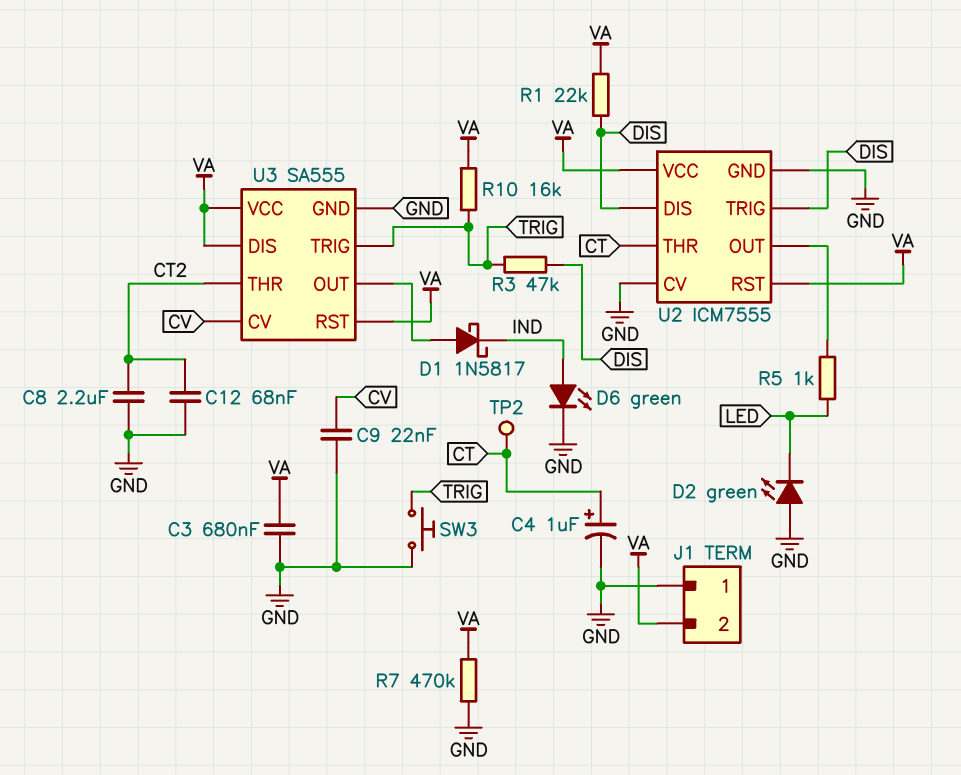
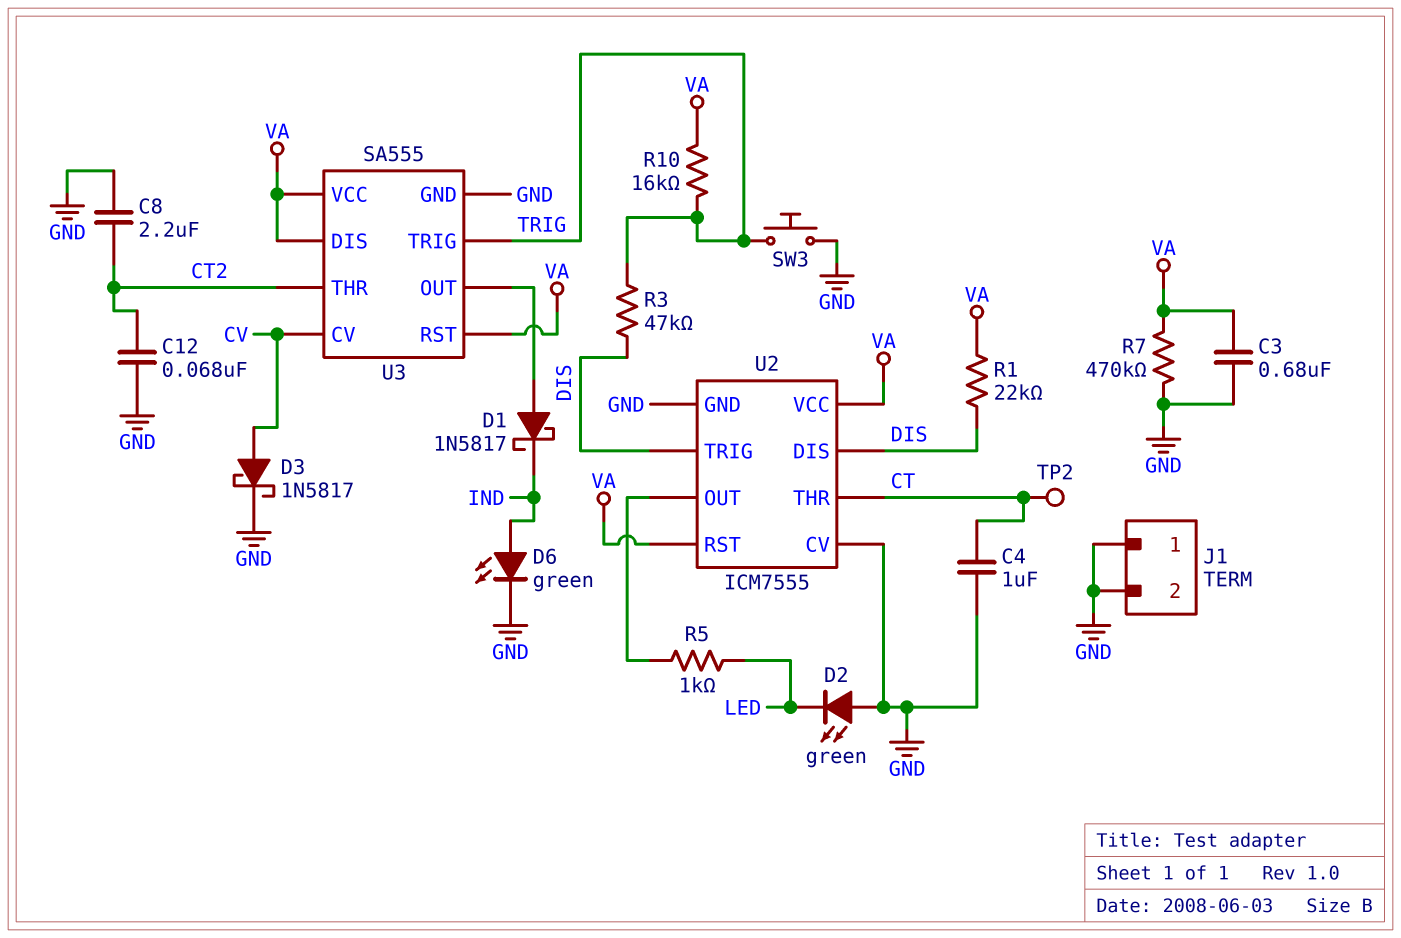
C4: 1uF (plus CT, minus GND) -> 1uF (CT, GND)
C9: 22nF (CV, GND) -> none
D3: none -> schottky 1N5817 (A CV, K GND)
J1 pin 2: VA -> GND

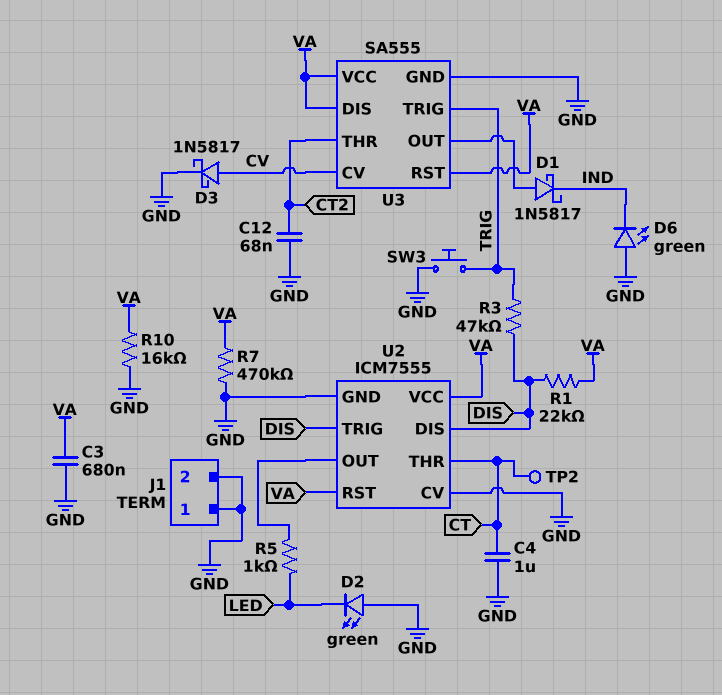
C8: 2.2uF (CT2, GND) -> none
D6: LED green (A IND, K GND) -> LED green (A GND, K IND)
R10: 16k (TRIG, VA) -> 16k (GND, VA)

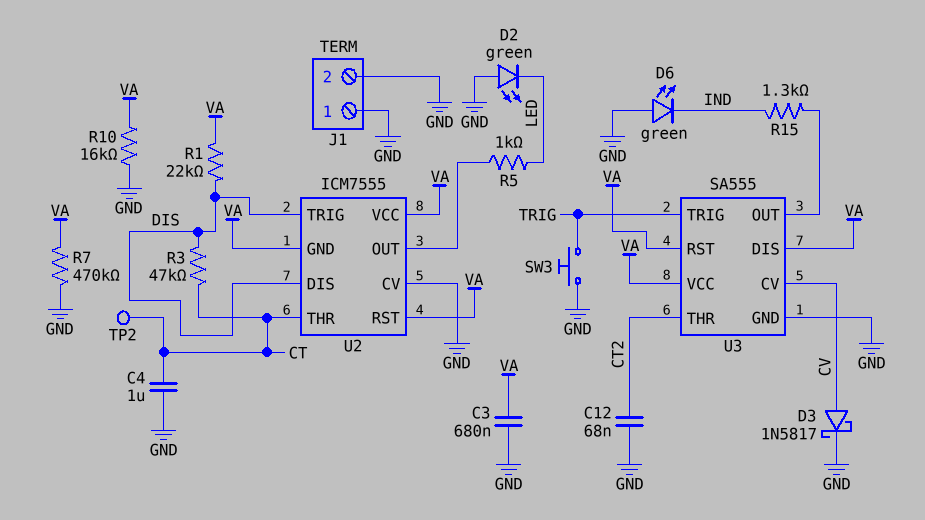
D1: schottky 1N5817 (A U3/OUT, K IND) -> none
R3: 47k (DIS, TRIG) -> 47k (CT, DIS)
R15: none -> 1.3k (IND, U3/OUT)
U2 pin GND: GND -> VA

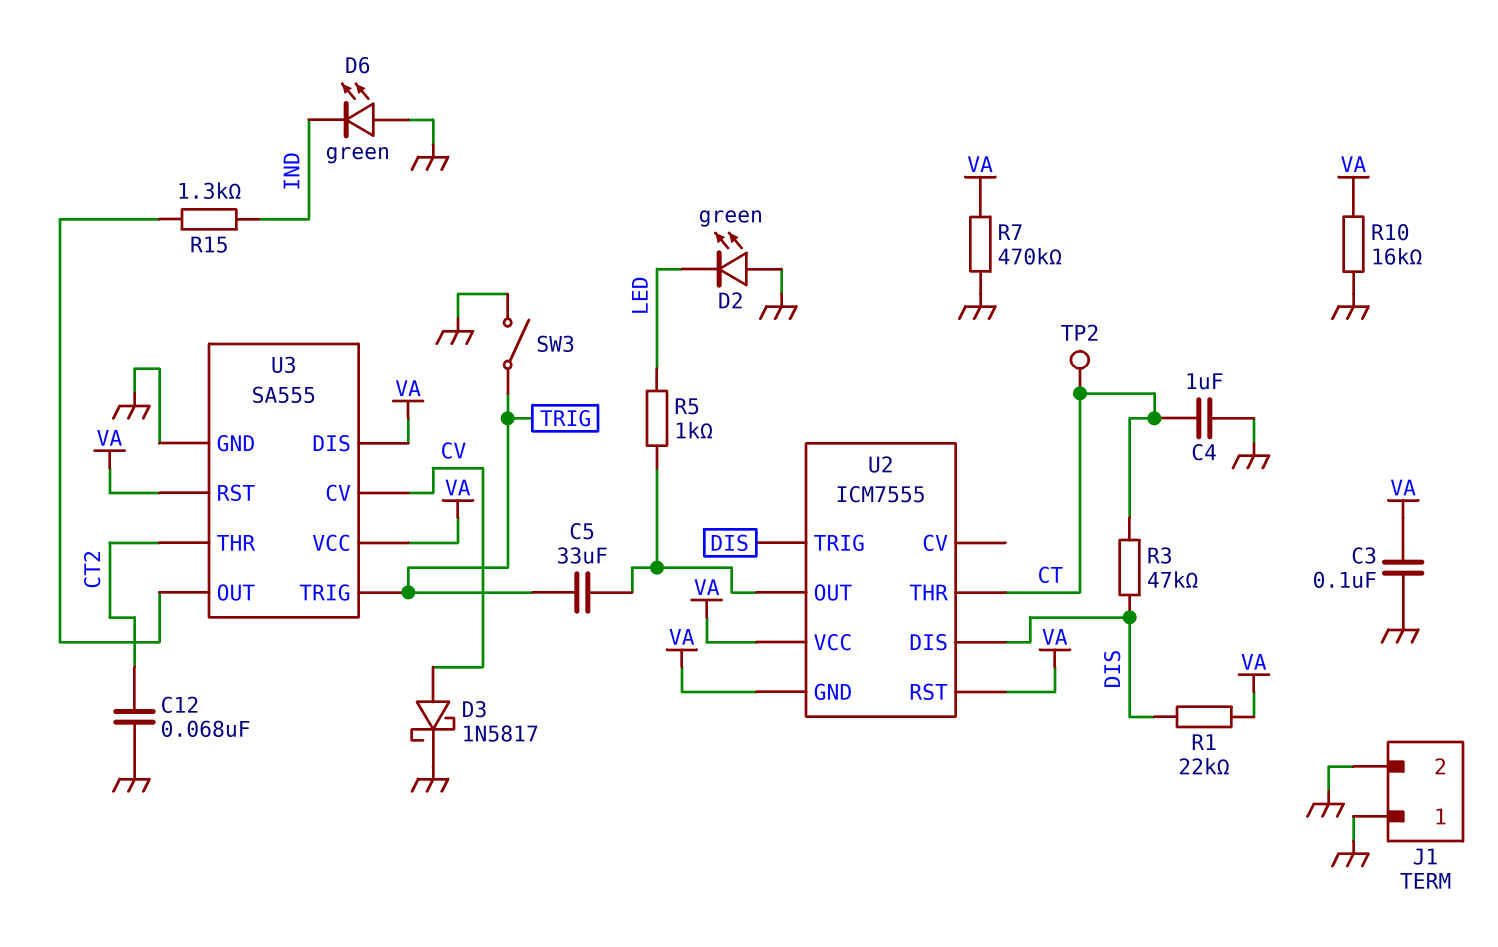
C3: 680nF (GND, VA) -> 100nF (GND, VA)
C5: none -> 33uF (TRIG, U2/OUT)
SW3: button (GND, TRIG) -> switch (GND, TRIG)
U2 pin CV: GND -> none

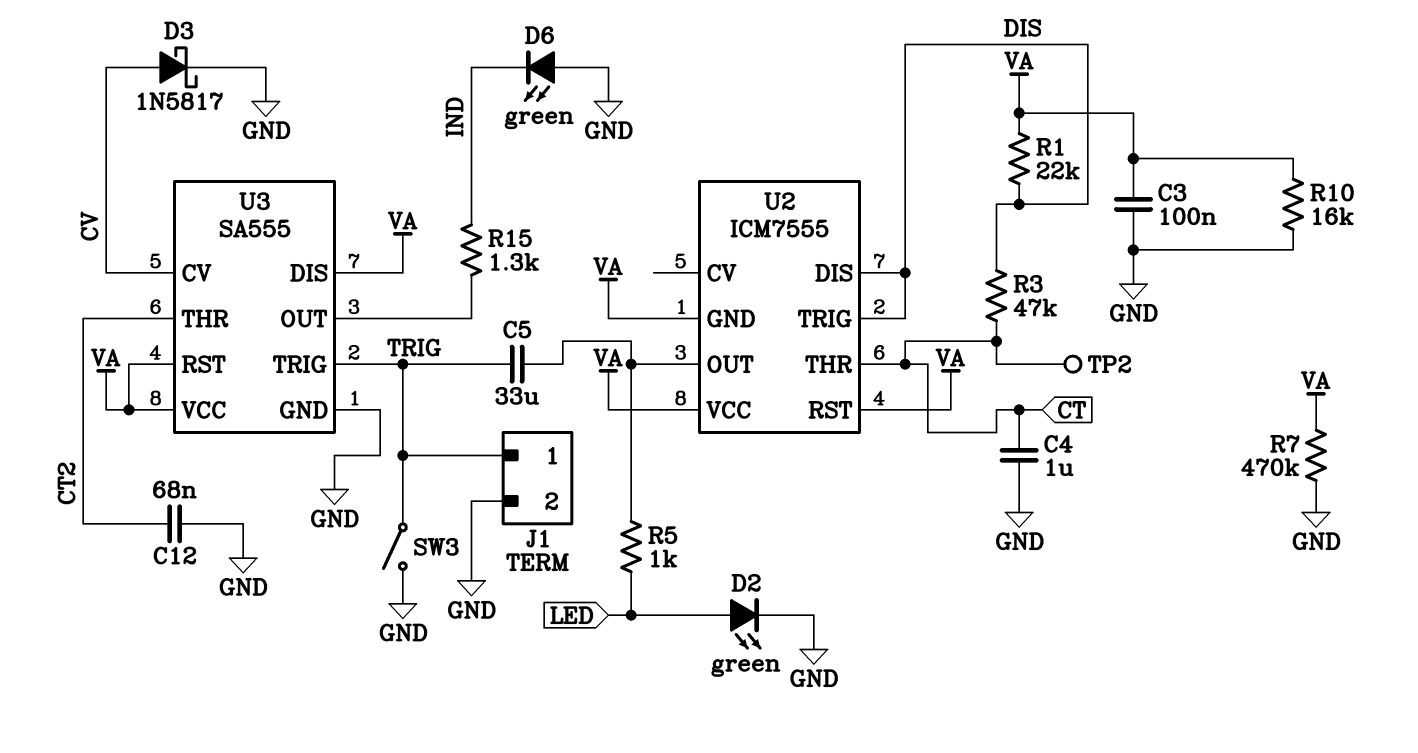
D2: LED green (A GND, K LED) -> LED green (A LED, K GND)
J1 pin 1: GND -> TRIG

